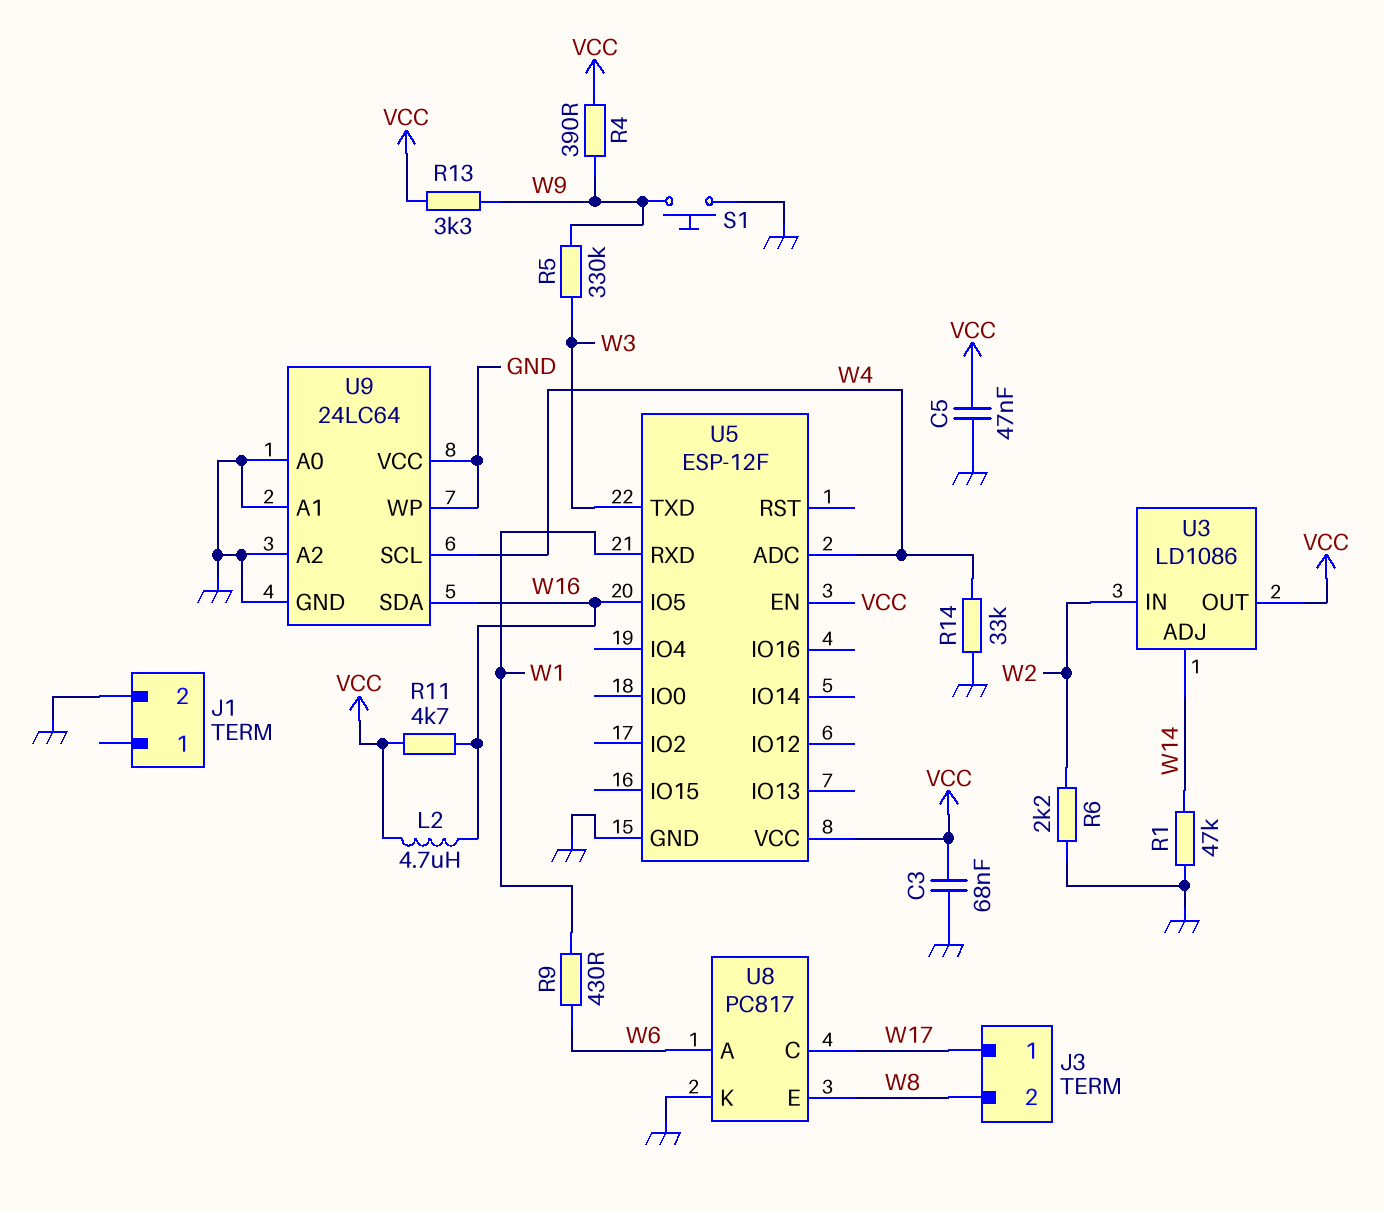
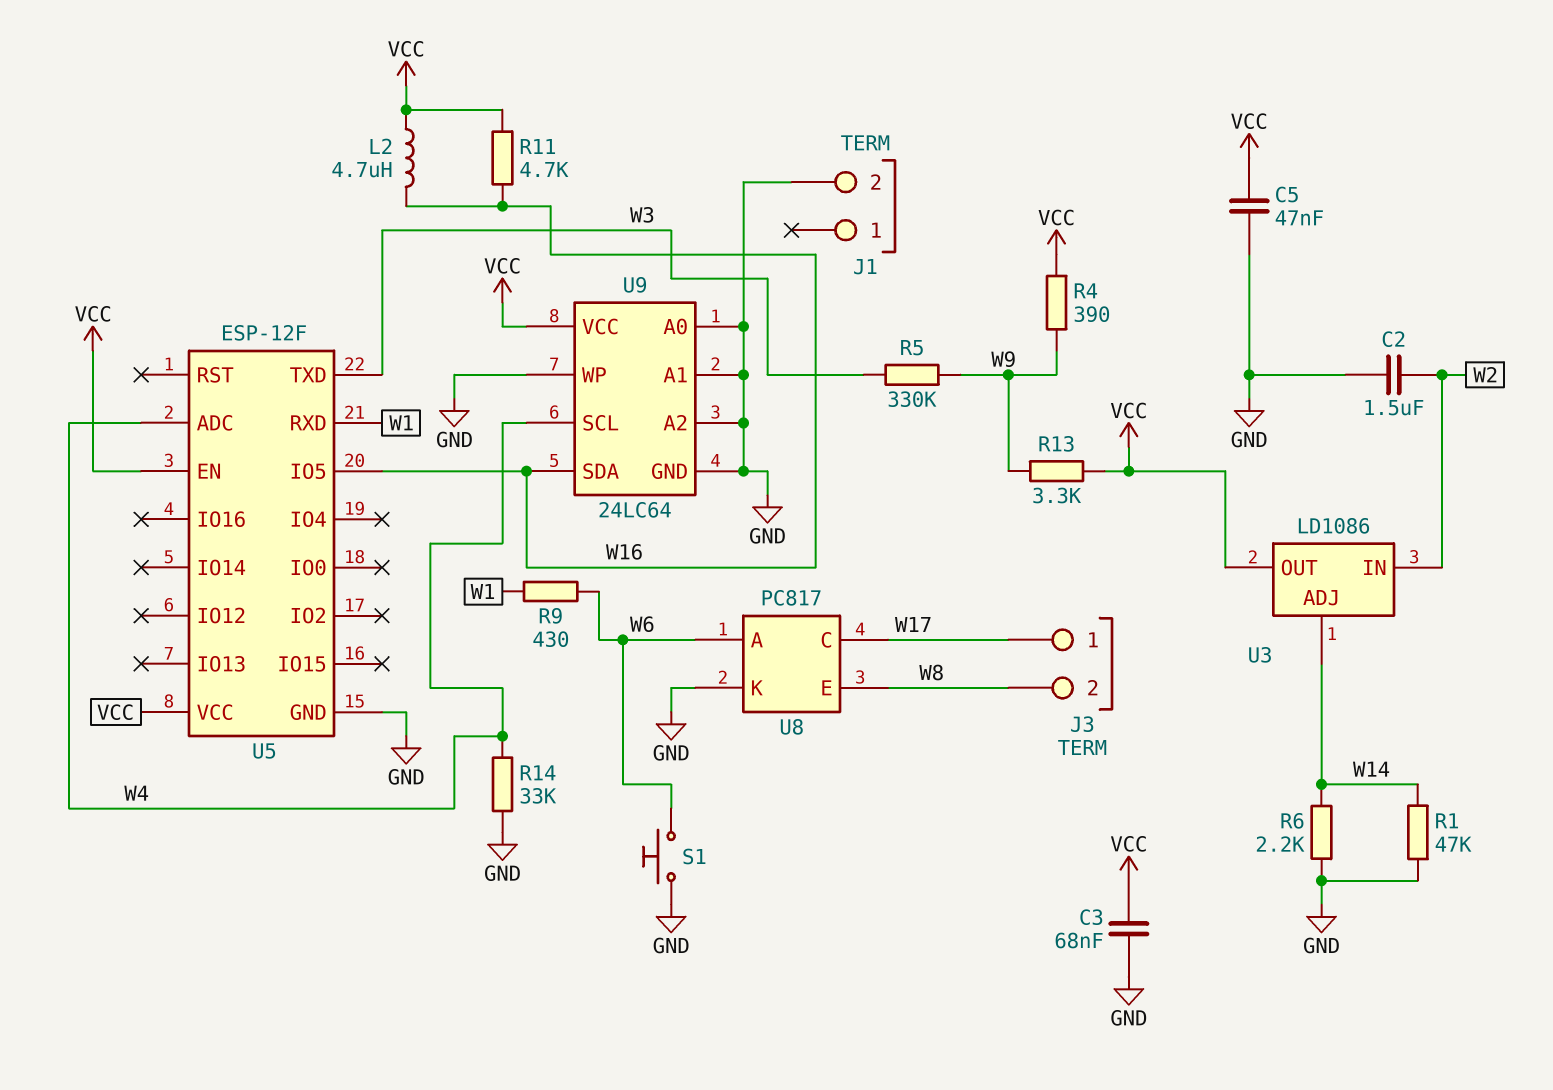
C2: none -> 1.5uF (GND, W2)
R6: 2.2k (GND, W2) -> 2.2k (GND, W14)
S1: button (GND, W9) -> button (GND, W6)
U9 pin VCC: GND -> VCC

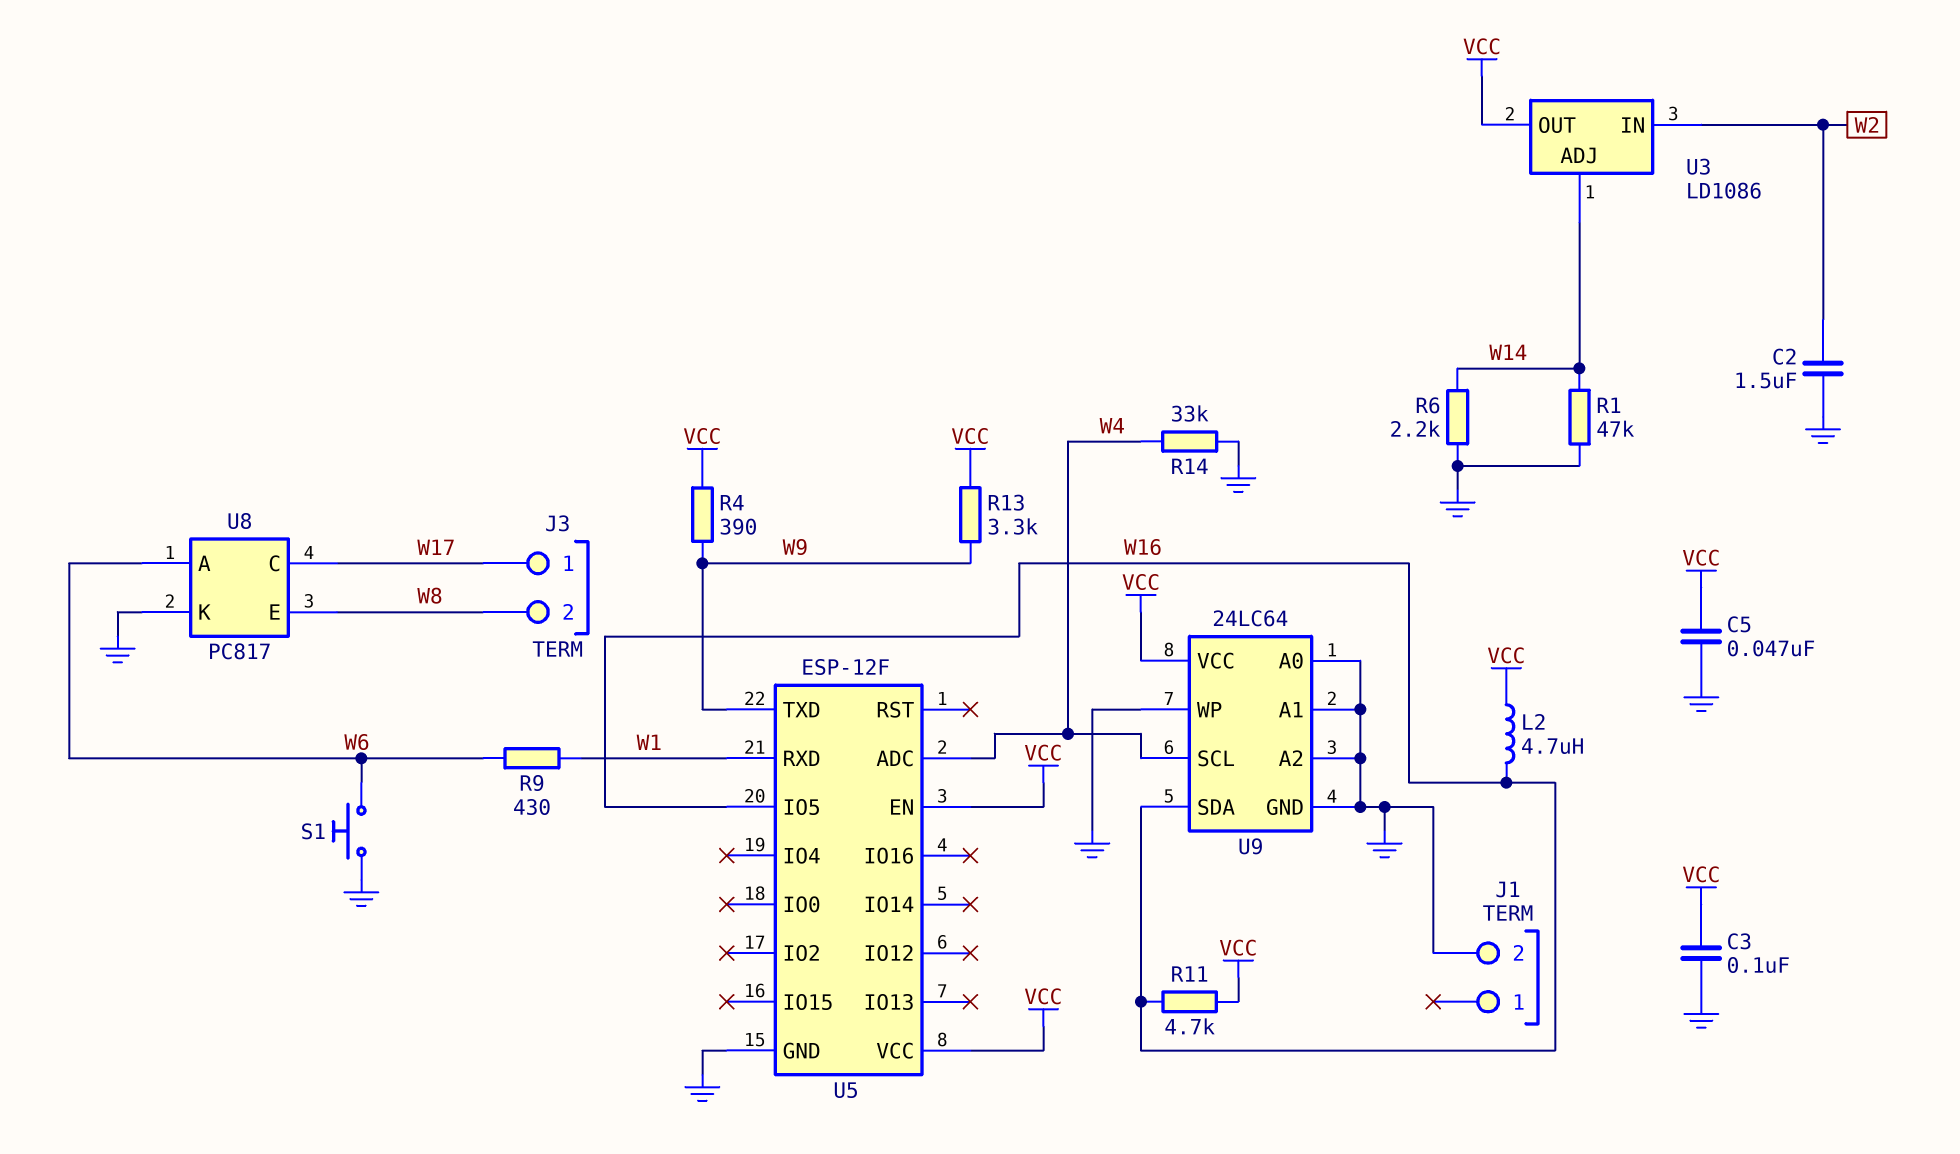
C3: 68nF (GND, VCC) -> 100nF (GND, VCC)
R5: 330k (W3, W9) -> none
U5 pin TXD: W3 -> W9

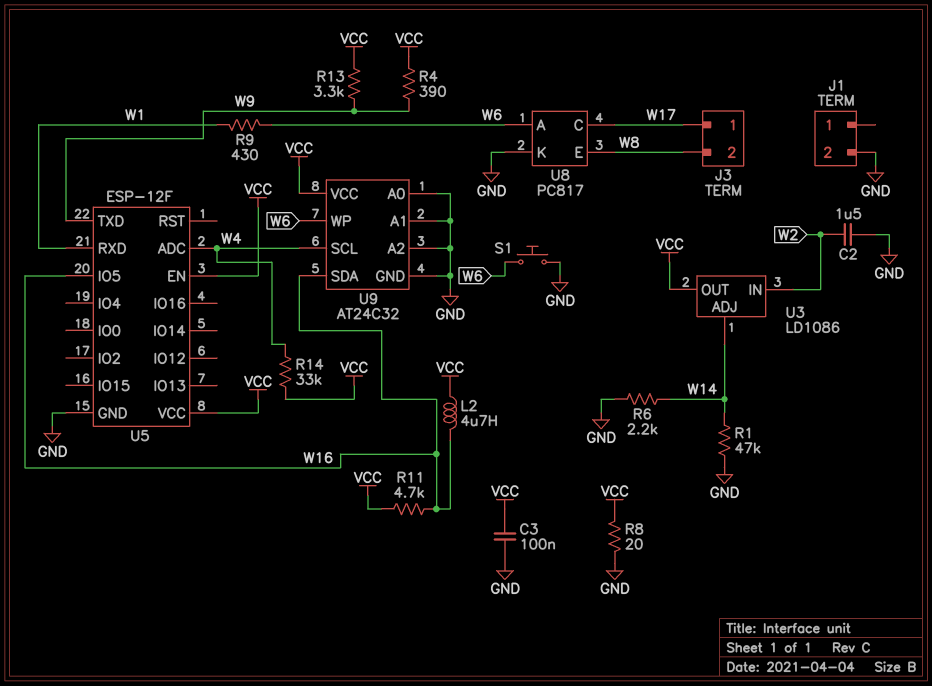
C5: 47nF (GND, VCC) -> none
R8: none -> 20 (GND, VCC)
R14: 33k (GND, W4) -> 33k (VCC, W4)
U9: 24LC64 -> AT24C32
U9 pin WP: GND -> W6

